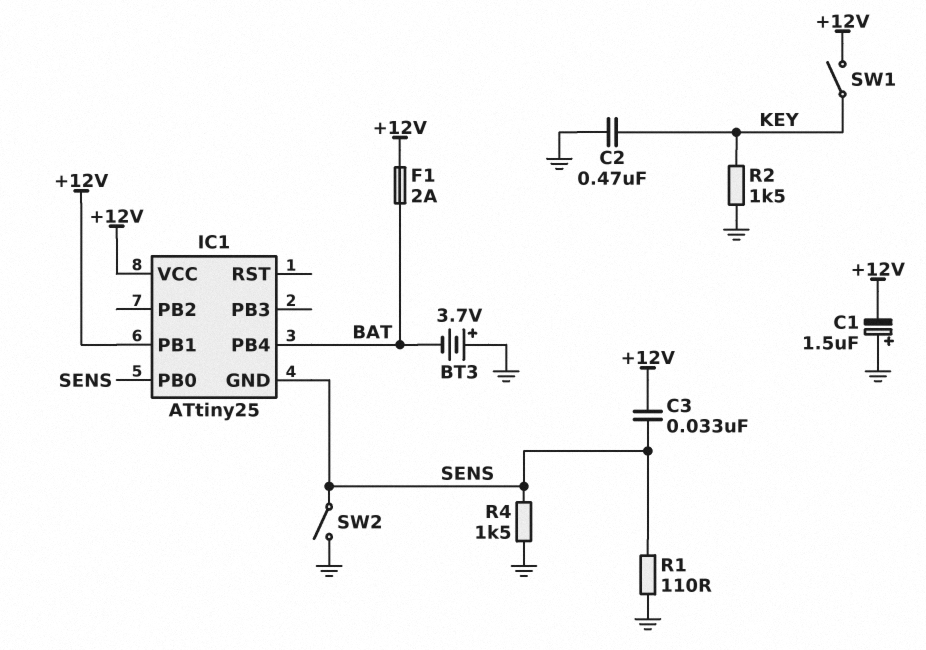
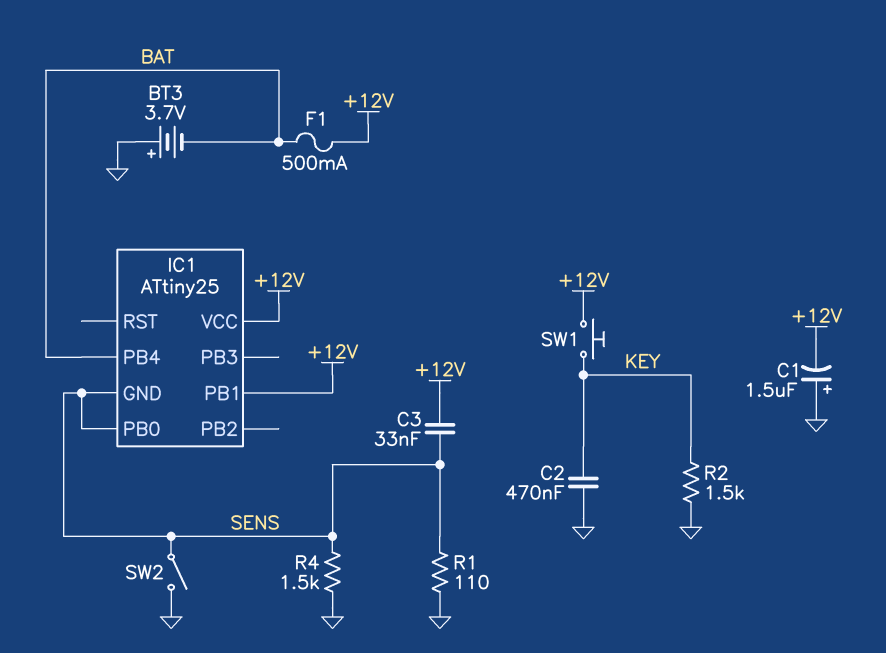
F1: 2A (+12V, BAT) -> 500mA (+12V, BAT)
SW1: switch (+12V, KEY) -> button (+12V, KEY)

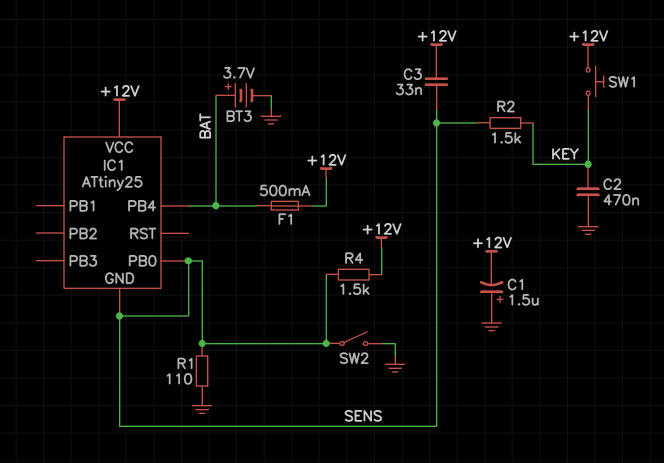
BT3: 3.7V (plus GND, minus BAT) -> 3.7V (plus BAT, minus GND)
IC1 pin PB1: +12V -> none
R2: 1.5k (GND, KEY) -> 1.5k (KEY, SENS)
R4: 1.5k (GND, SENS) -> 1.5k (+12V, SENS)

